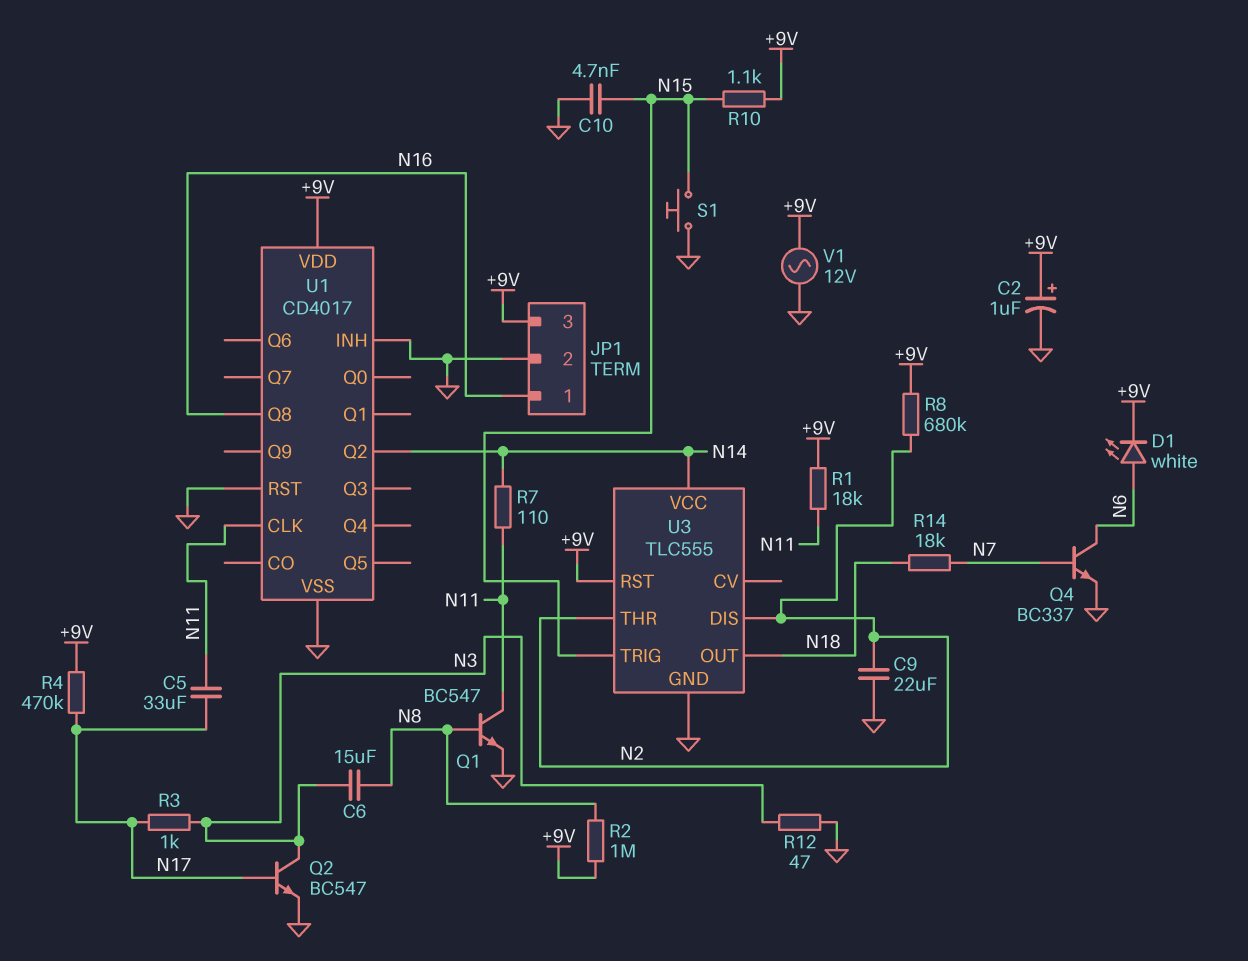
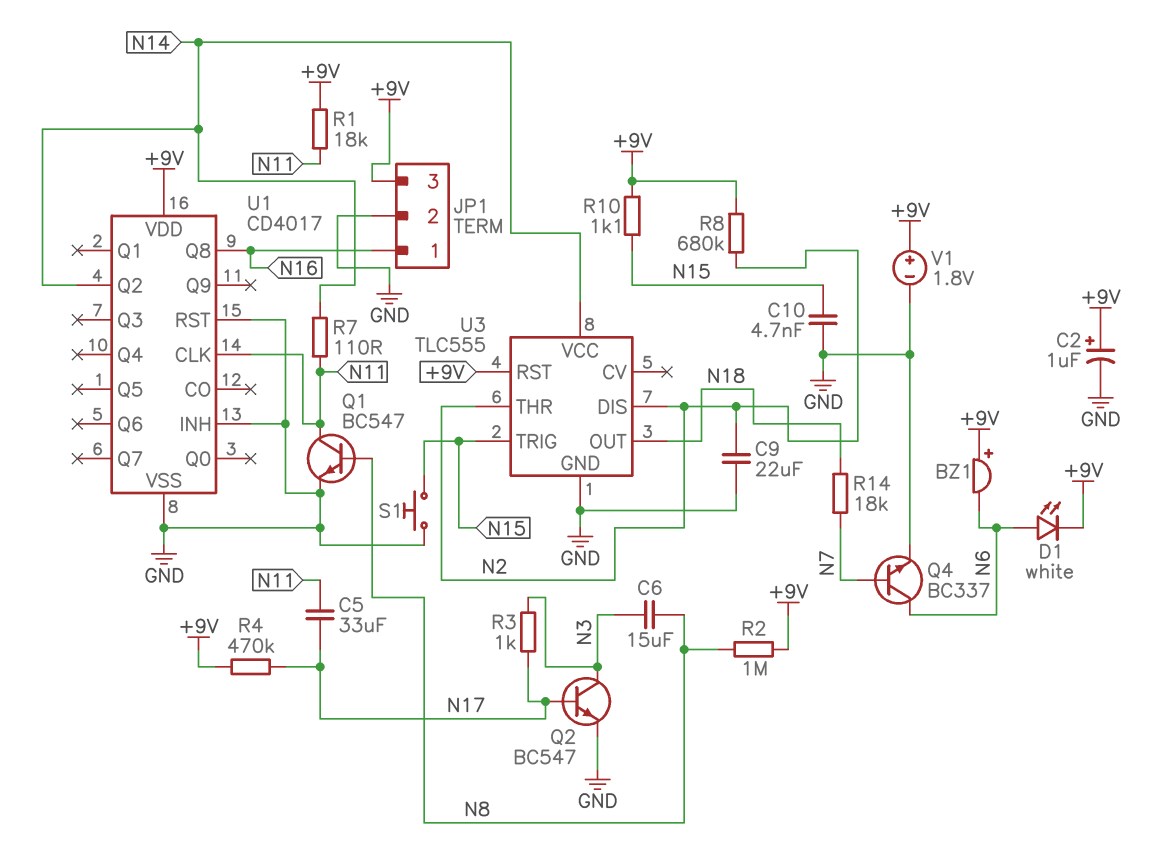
BZ1: none -> buzzer (plus +9V, minus N6)
R12: 47 (GND, N3) -> none
V1: AC 12V (+9V, GND) -> 1.8V (plus +9V, minus GND)

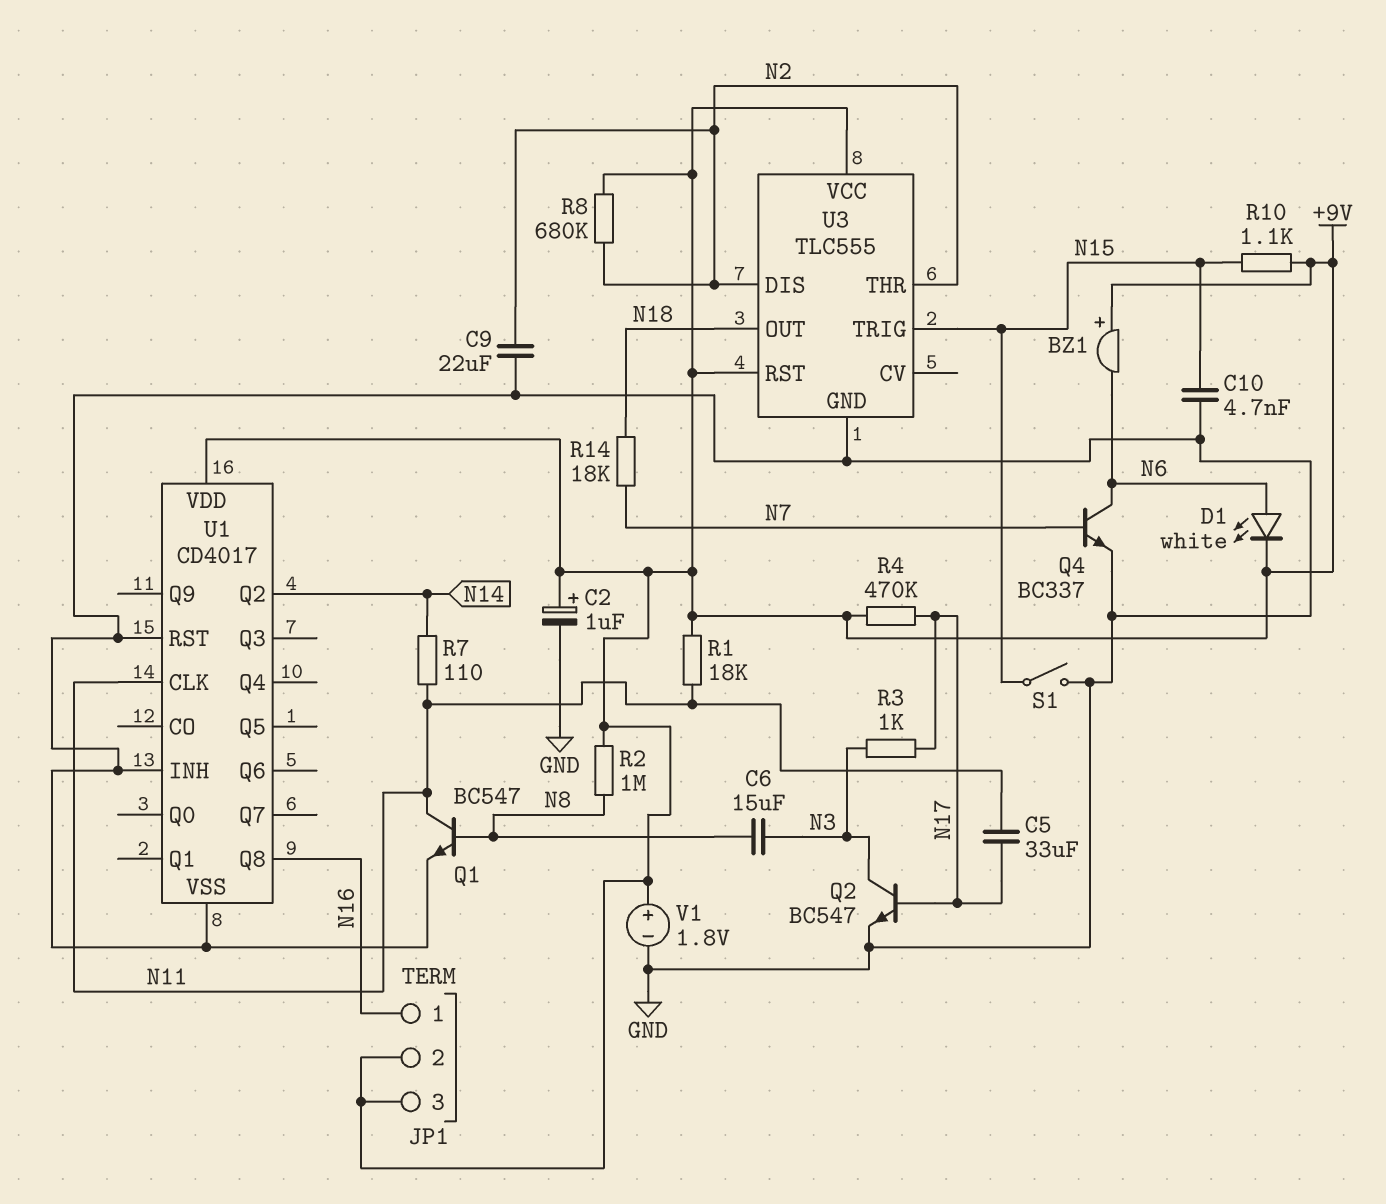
JP1 pin 2: GND -> +9V
S1: button (GND, N15) -> switch (GND, N15)
U3 pin VCC: N14 -> +9V

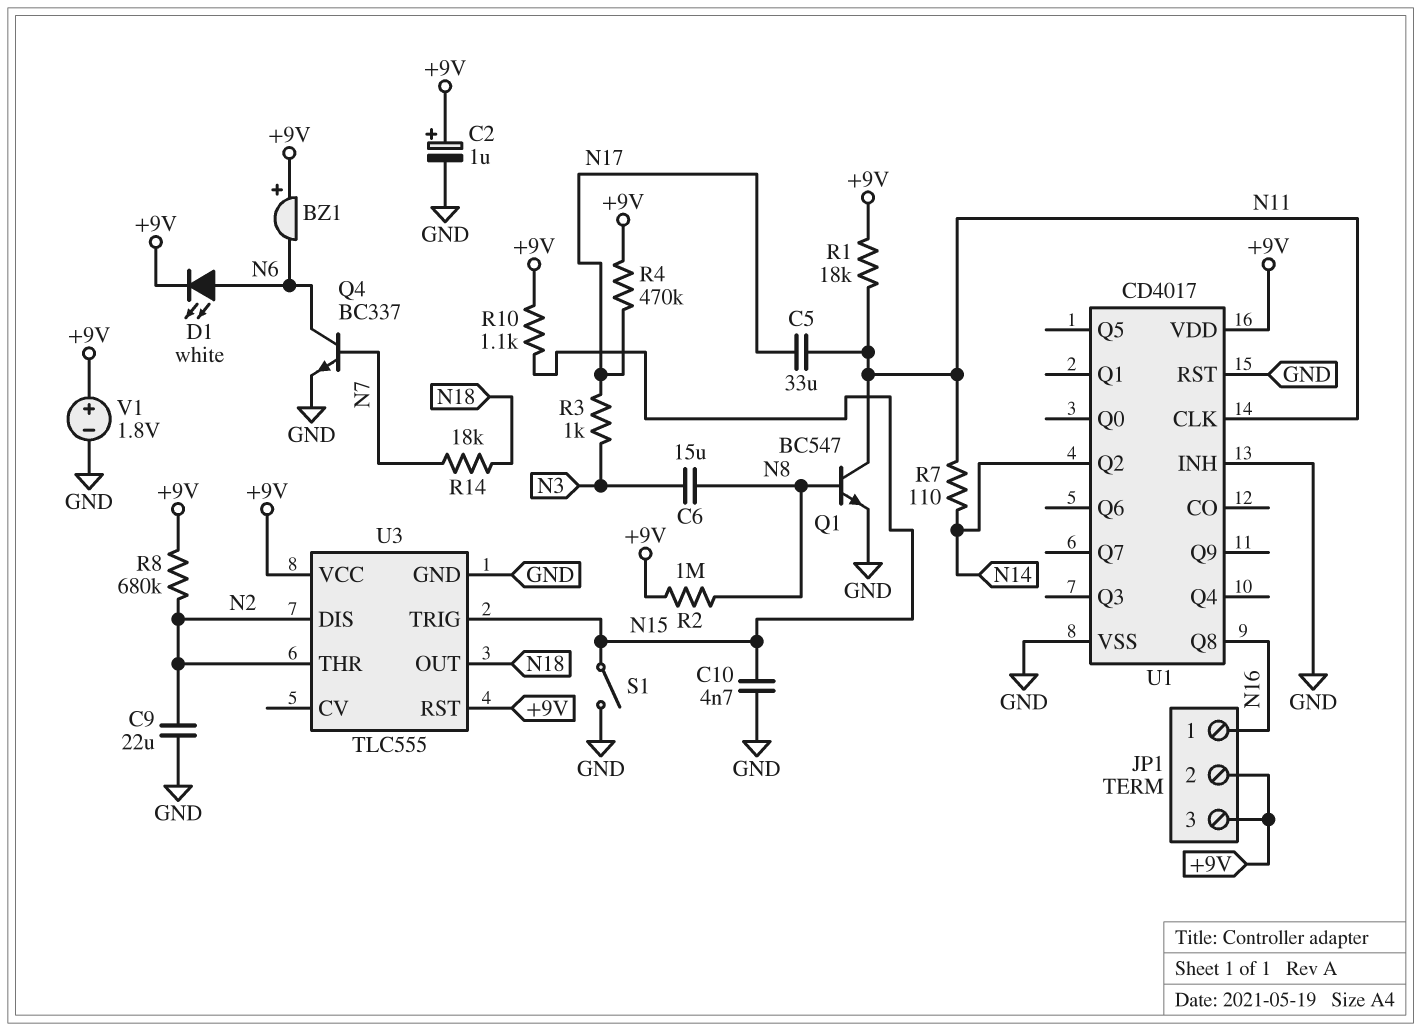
Q2: NPN BC547 (B N17, C N3, E GND) -> none

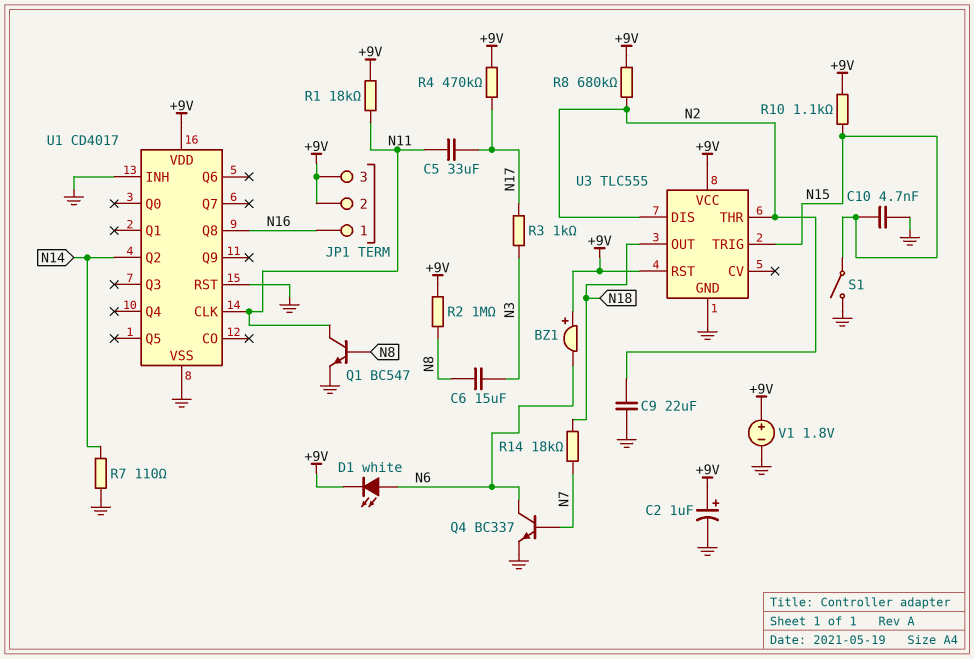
R7: 110 (N11, N14) -> 110 (GND, N14)

